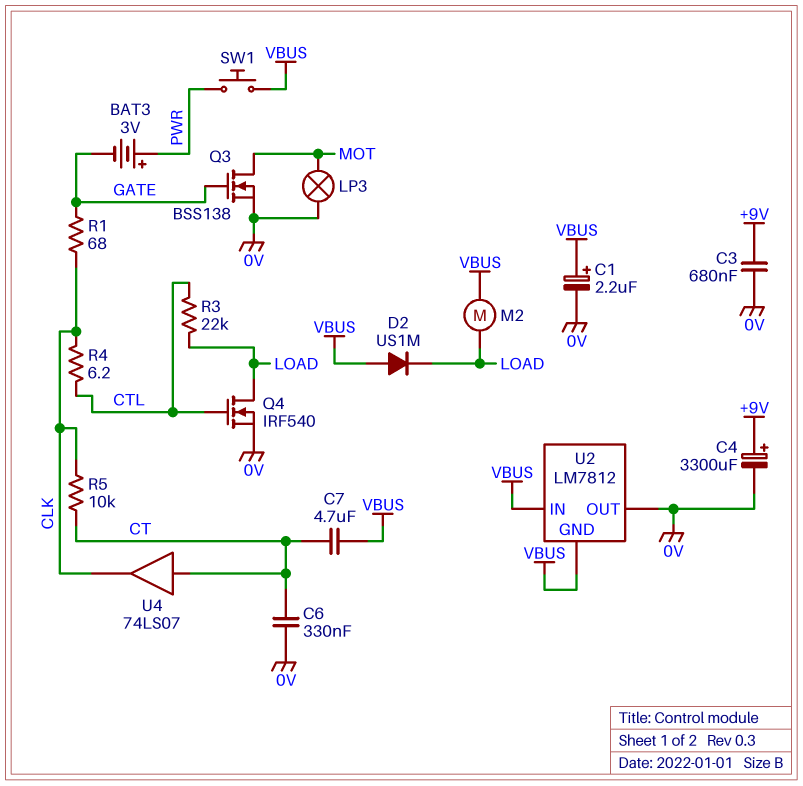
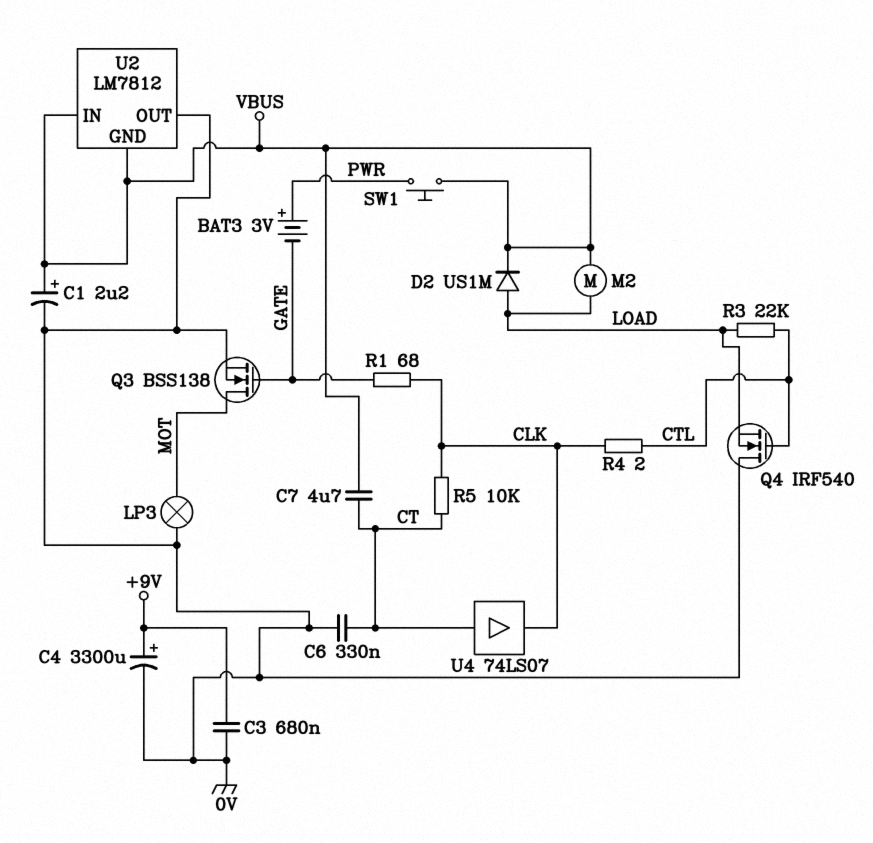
D2: diode US1M (A VBUS, K LOAD) -> diode US1M (A LOAD, K VBUS)
Q4: NMOS IRF540 (G CTL, D LOAD, S 0V) -> NMOS IRF540 (G CTL, D 0V, S LOAD)
R4: 6.2 (CLK, CTL) -> 2 (CLK, CTL)

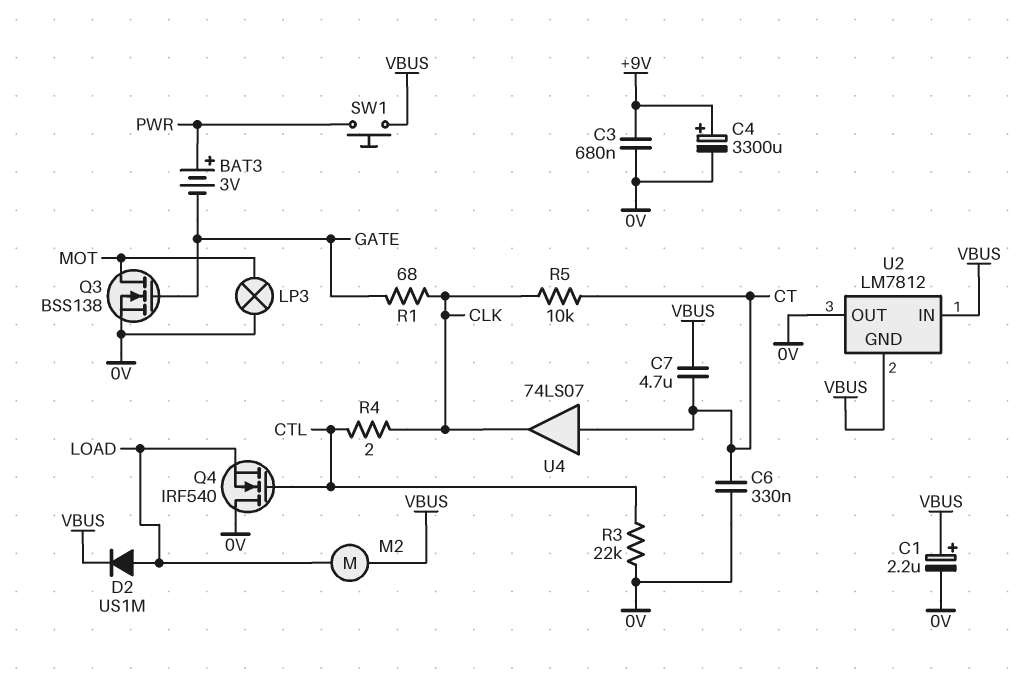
R3: 22k (CTL, LOAD) -> 22k (0V, CTL)

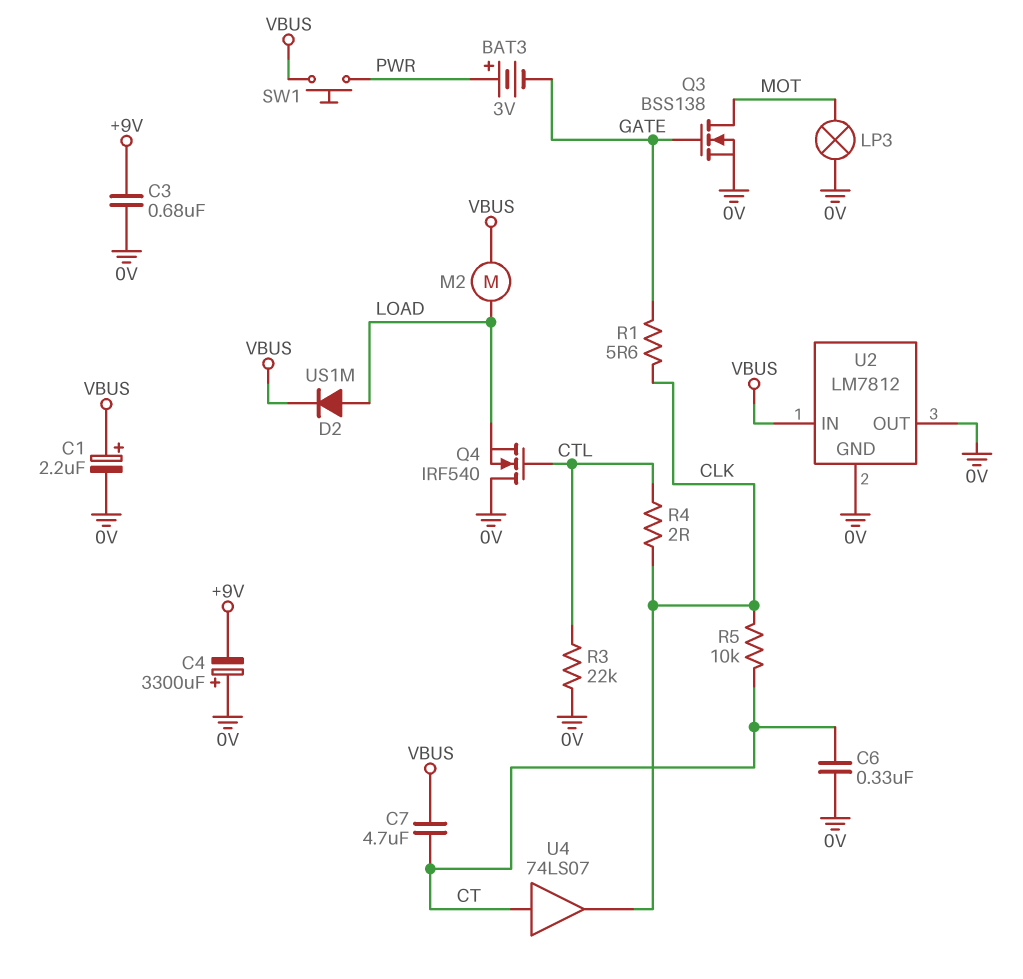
C4: 3300uF (plus +9V, minus 0V) -> 3300uF (plus 0V, minus +9V)
R1: 68 (CLK, GATE) -> 5.6 (CLK, GATE)
U2 pin GND: VBUS -> 0V

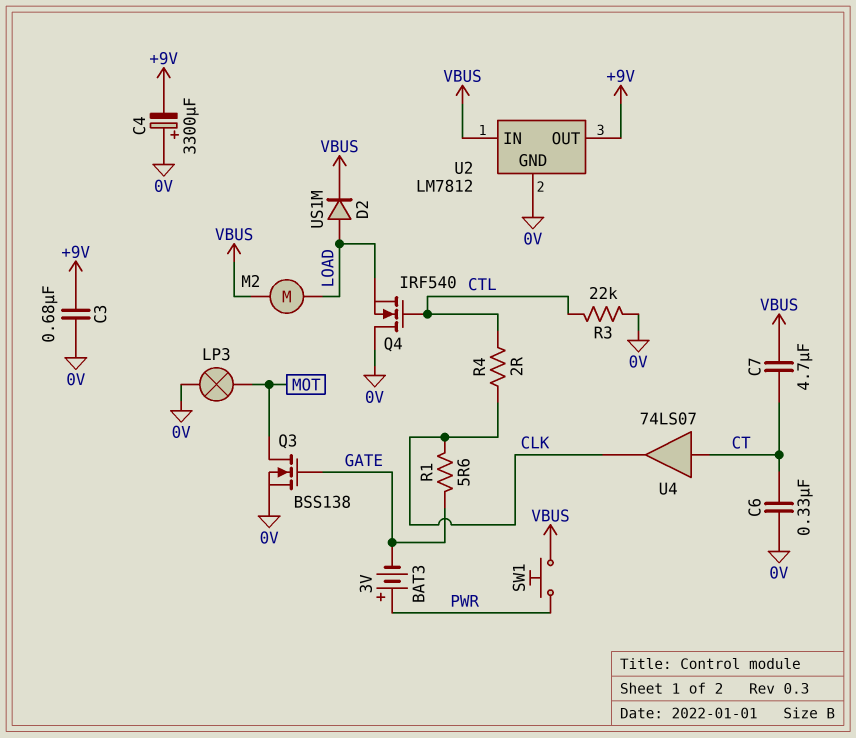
C1: 2.2uF (plus VBUS, minus 0V) -> none
R5: 10k (CLK, CT) -> none
U2 pin OUT: 0V -> +9V

